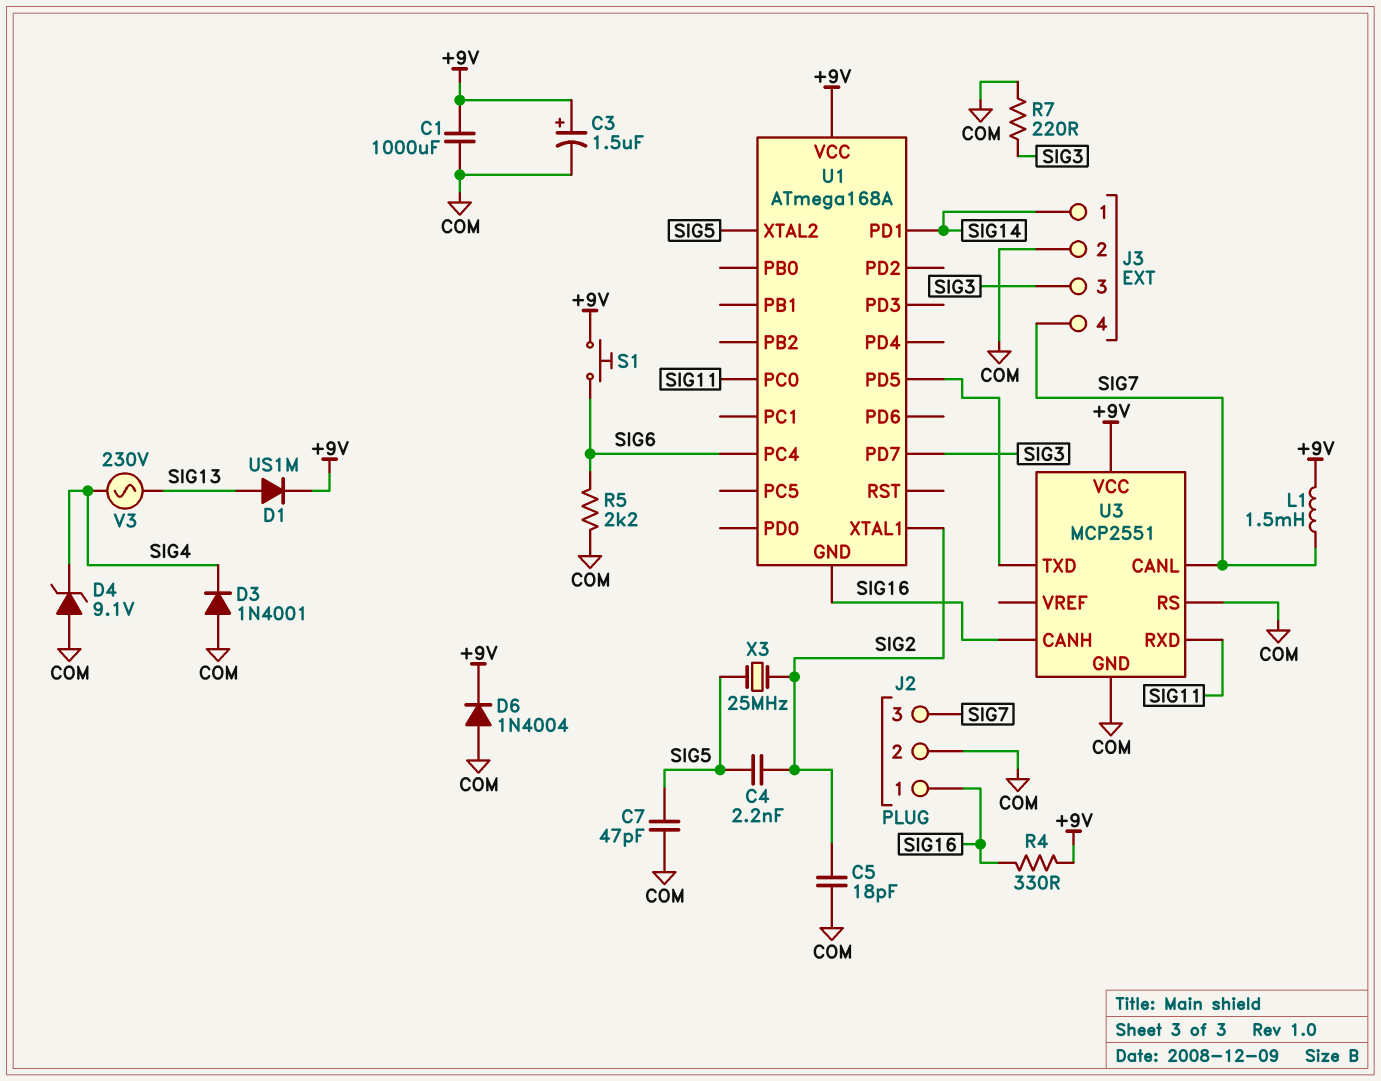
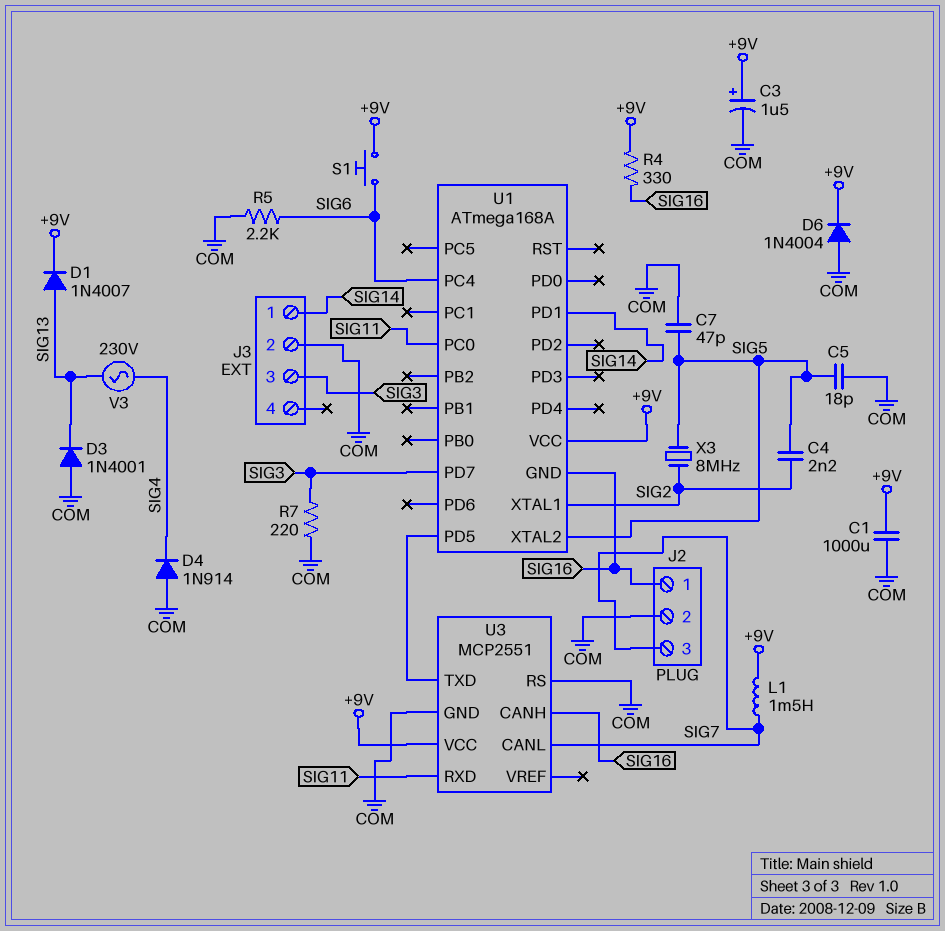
C5: 18pF (COM, SIG2) -> 18pF (COM, SIG5)
D1: diode US1M (A SIG13, K +9V) -> diode 1N4007 (A SIG13, K +9V)
D3: diode 1N4001 (A COM, K SIG4) -> diode 1N4001 (A COM, K SIG13)
D4: zener 9.1V (A COM, K SIG4) -> diode 1N914 (A COM, K SIG4)
J3 pin 4: SIG7 -> none
X3: 25MHz (SIG2, SIG5) -> 8MHz (SIG2, SIG5)

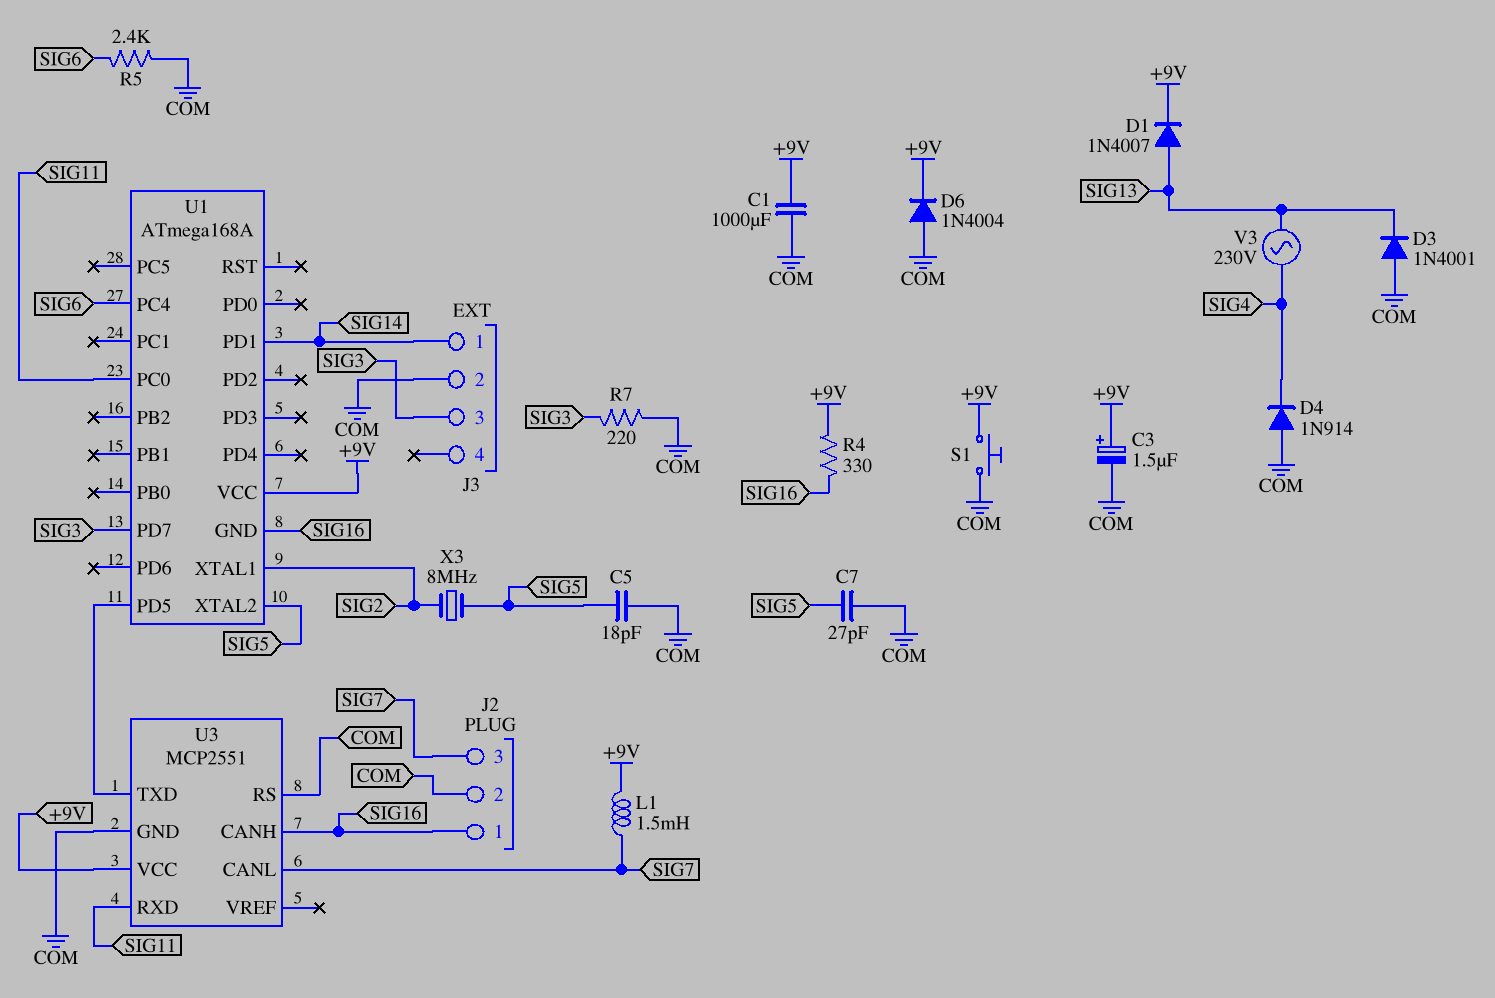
C4: 2.2nF (SIG2, SIG5) -> none
C7: 47pF (COM, SIG5) -> 27pF (COM, SIG5)
R5: 2.2k (COM, SIG6) -> 2.4k (COM, SIG6)
S1: button (+9V, SIG6) -> button (+9V, COM)

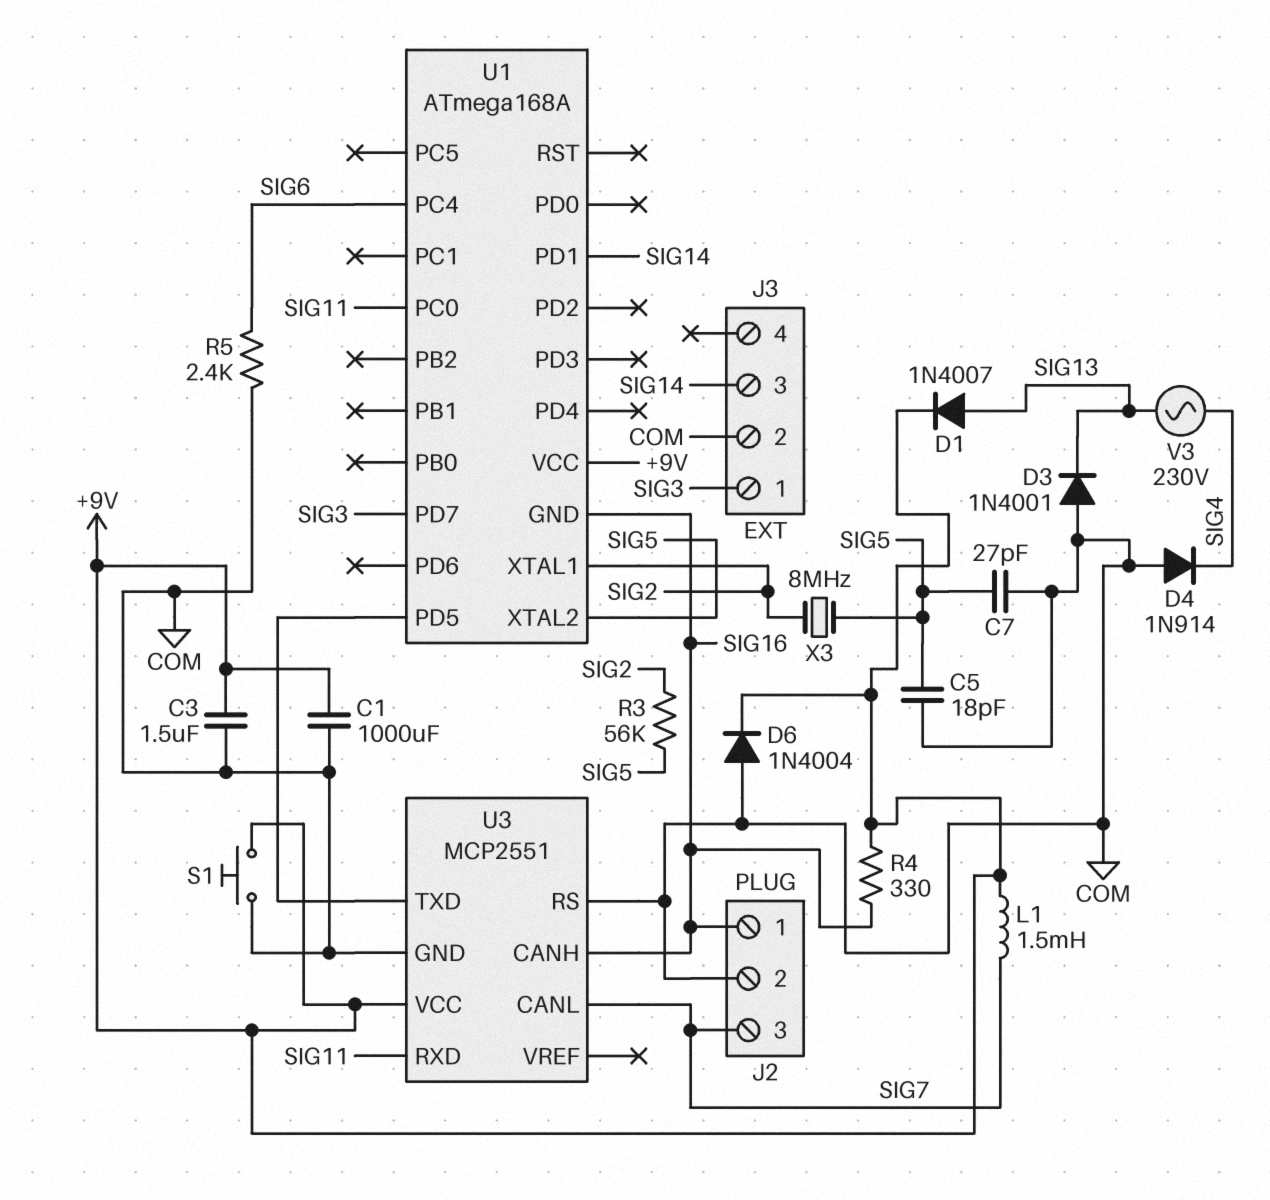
C3: 1.5uF (plus +9V, minus COM) -> 1.5uF (+9V, COM)
J3 pin 1: SIG14 -> SIG3
J3 pin 3: SIG3 -> SIG14
R3: none -> 56k (SIG2, SIG5)
R7: 220 (COM, SIG3) -> none

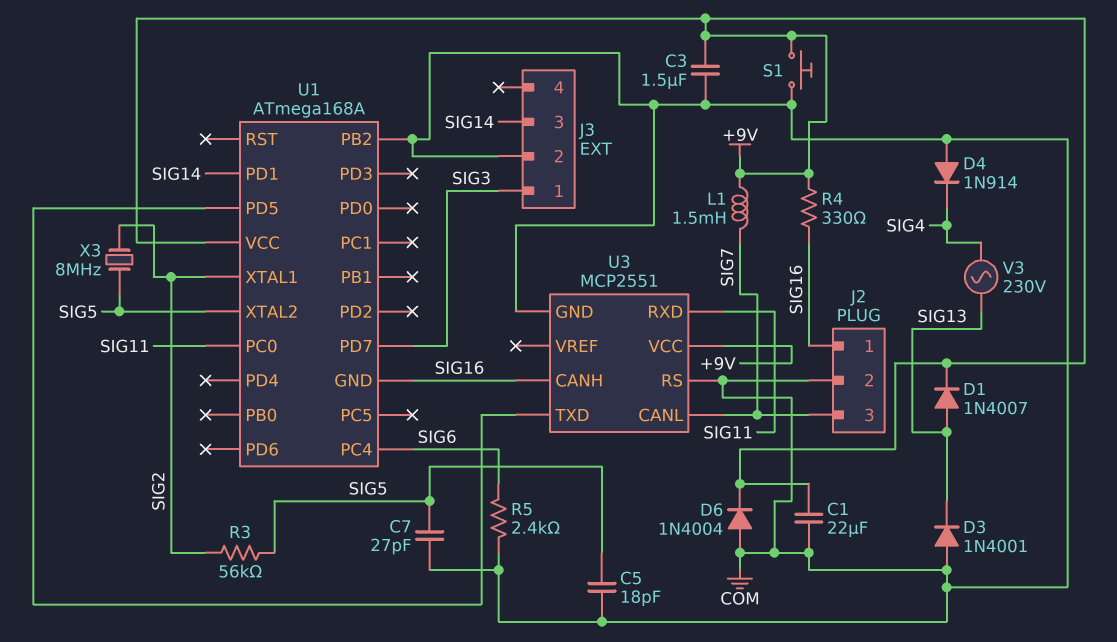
C1: 1000uF (+9V, COM) -> 22uF (+9V, COM)
U1 pin PB2: none -> COM

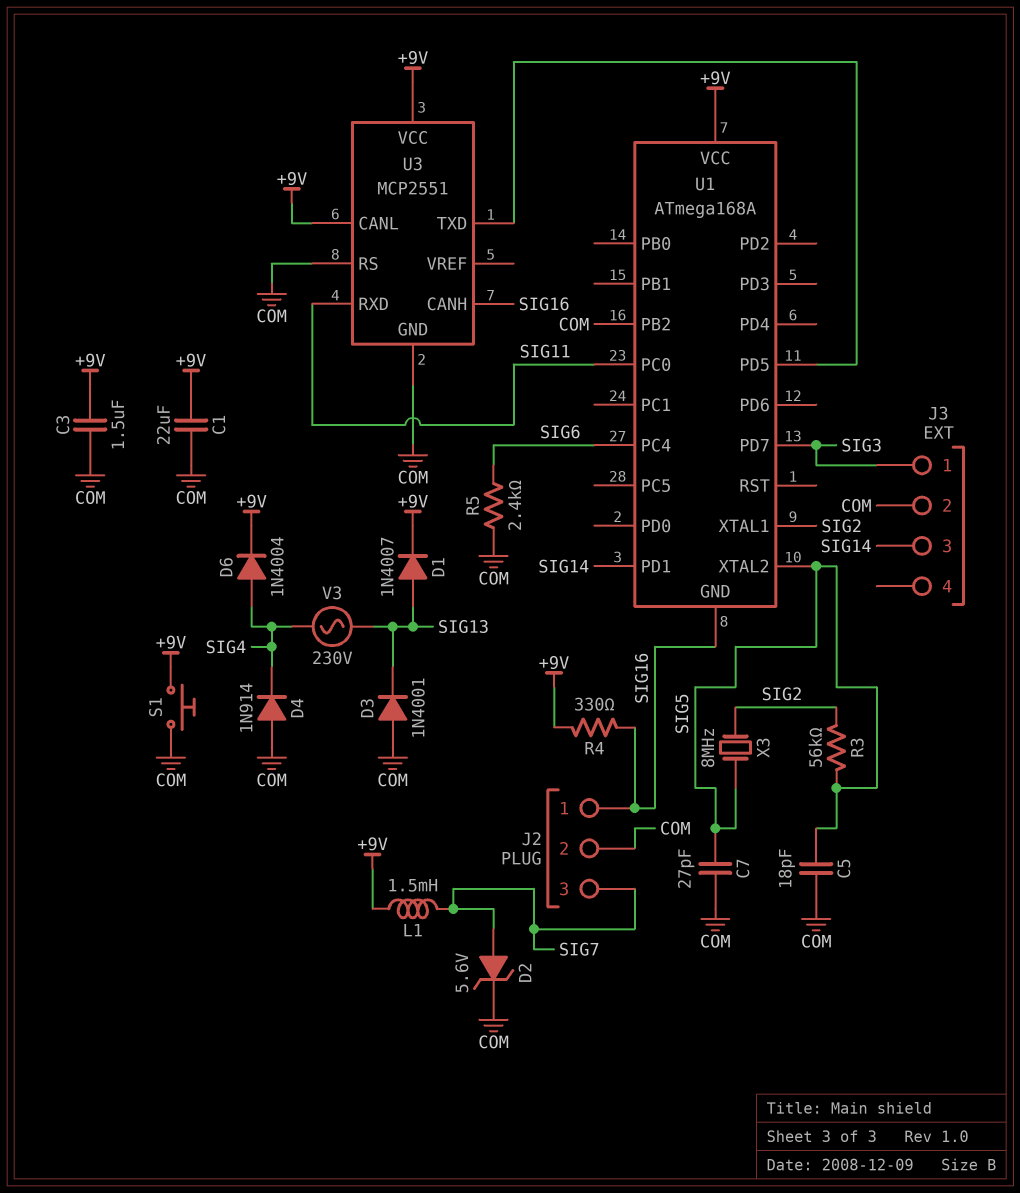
D2: none -> zener 5.6V (A SIG7, K COM)
D6: diode 1N4004 (A COM, K +9V) -> diode 1N4004 (A SIG4, K +9V)
U3 pin CANL: SIG7 -> +9V

